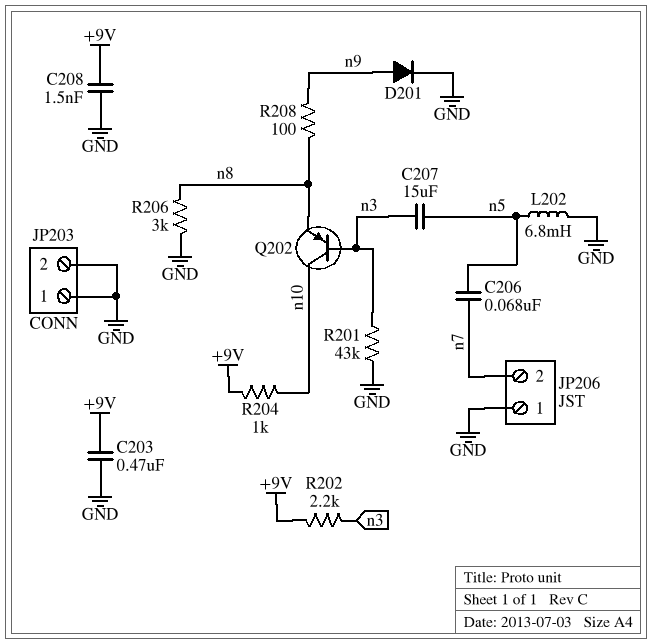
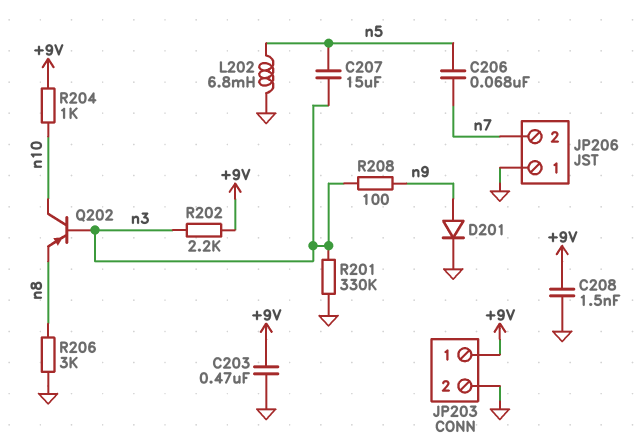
JP203 pin 1: GND -> +9V
R201: 43k (GND, n3) -> 330k (GND, n3)
R208: 100 (n8, n9) -> 100 (n3, n9)

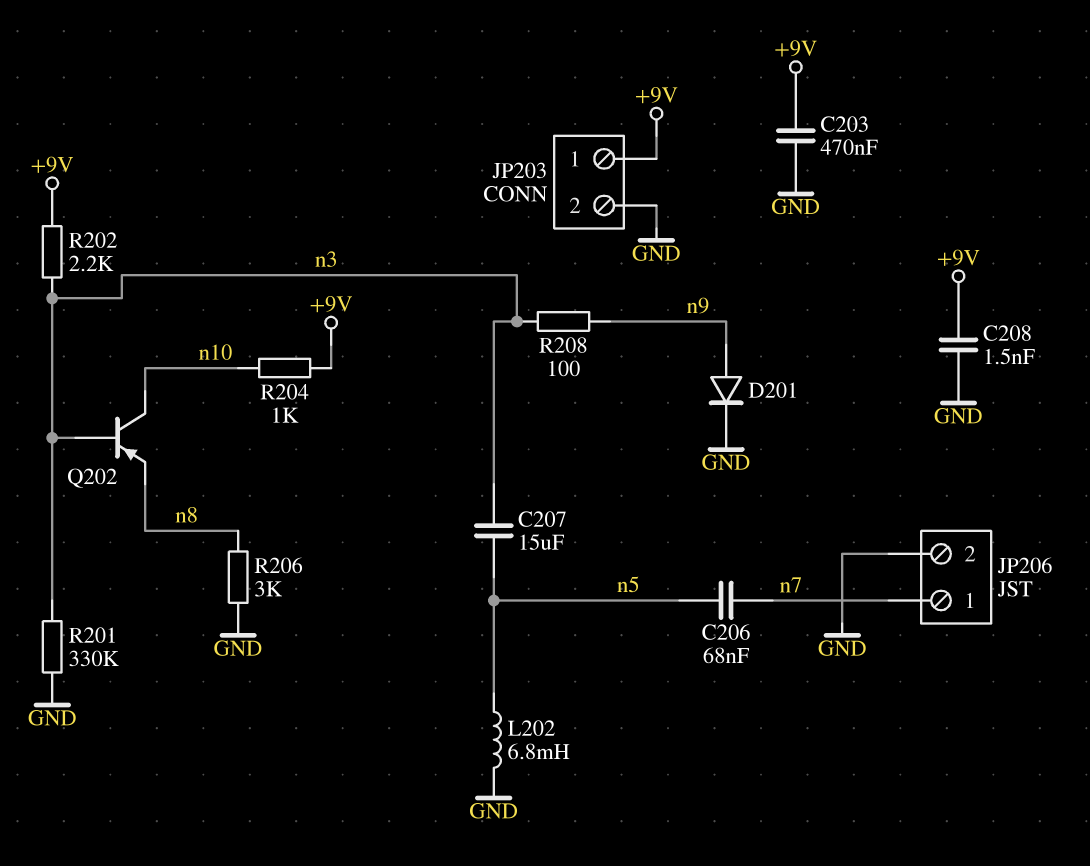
JP206 pin 1: GND -> n7
JP206 pin 2: n7 -> GND

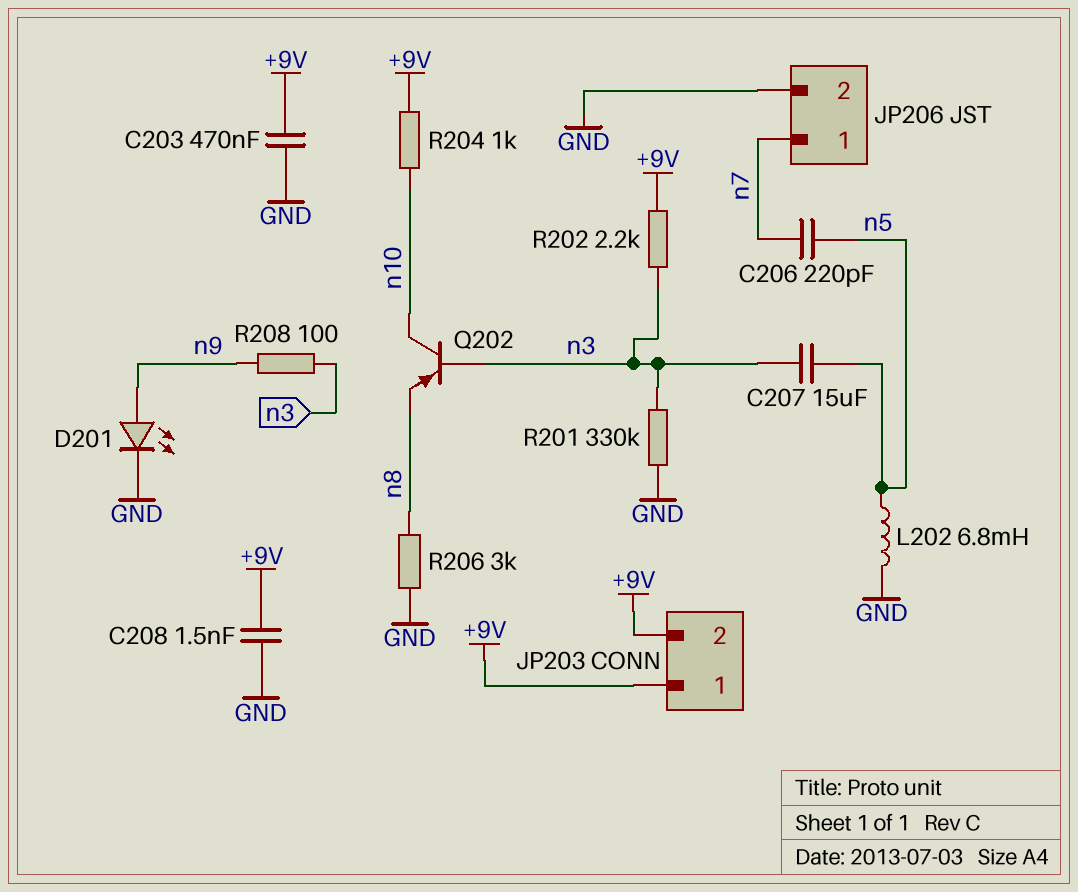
C206: 68nF (n5, n7) -> 220pF (n5, n7)
D201: diode (A n9, K GND) -> LED (A n9, K GND)
JP203 pin 2: GND -> +9V

